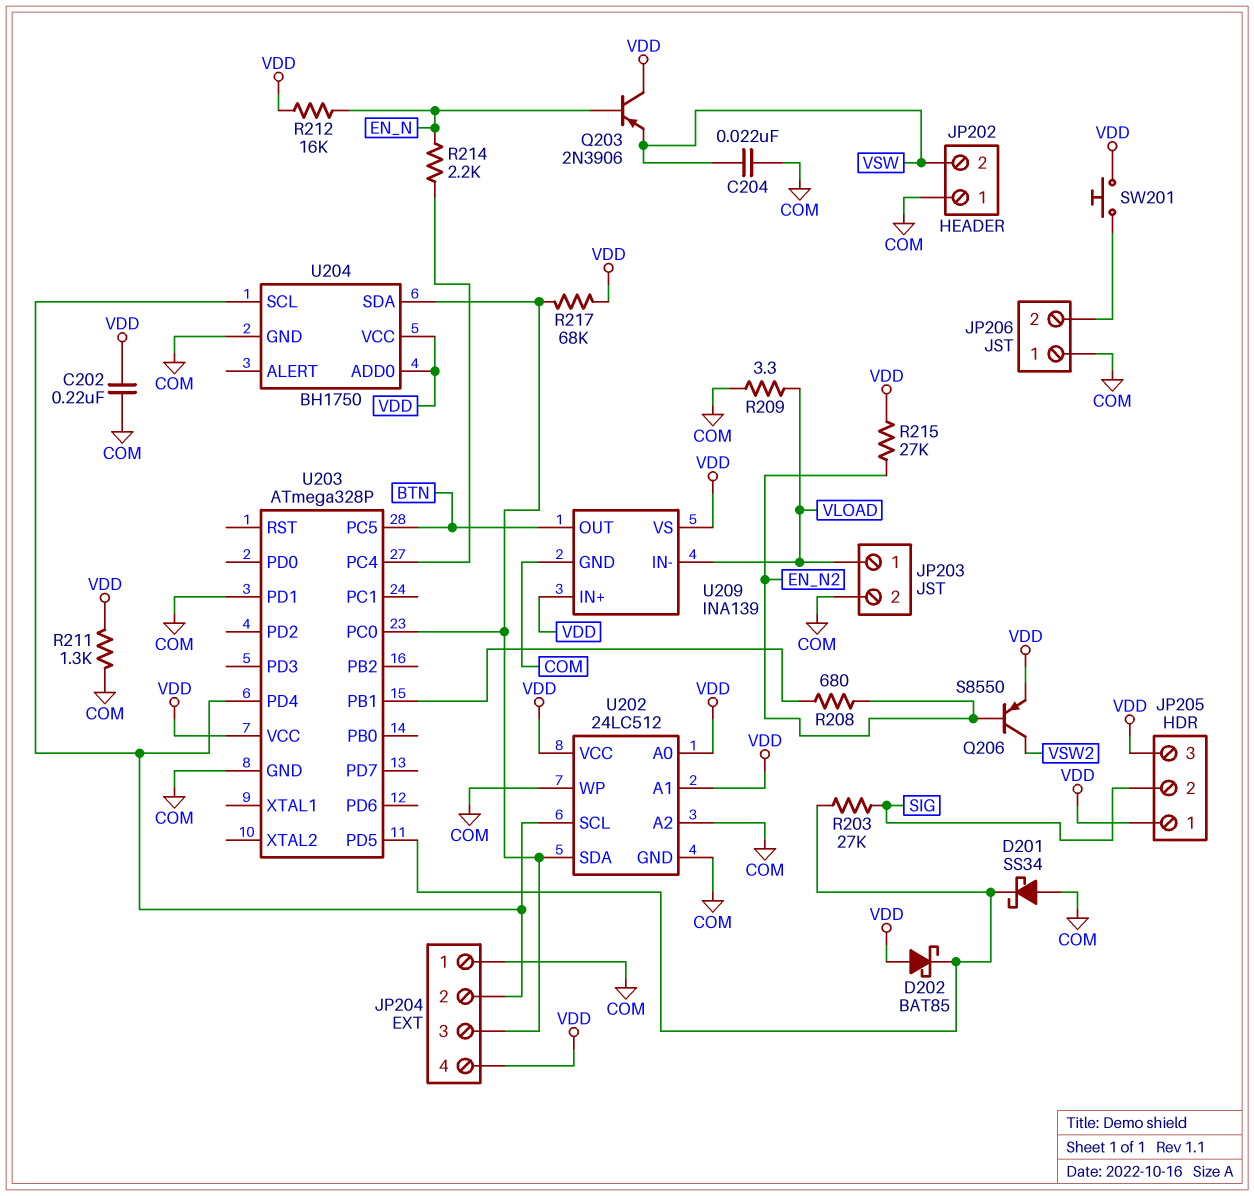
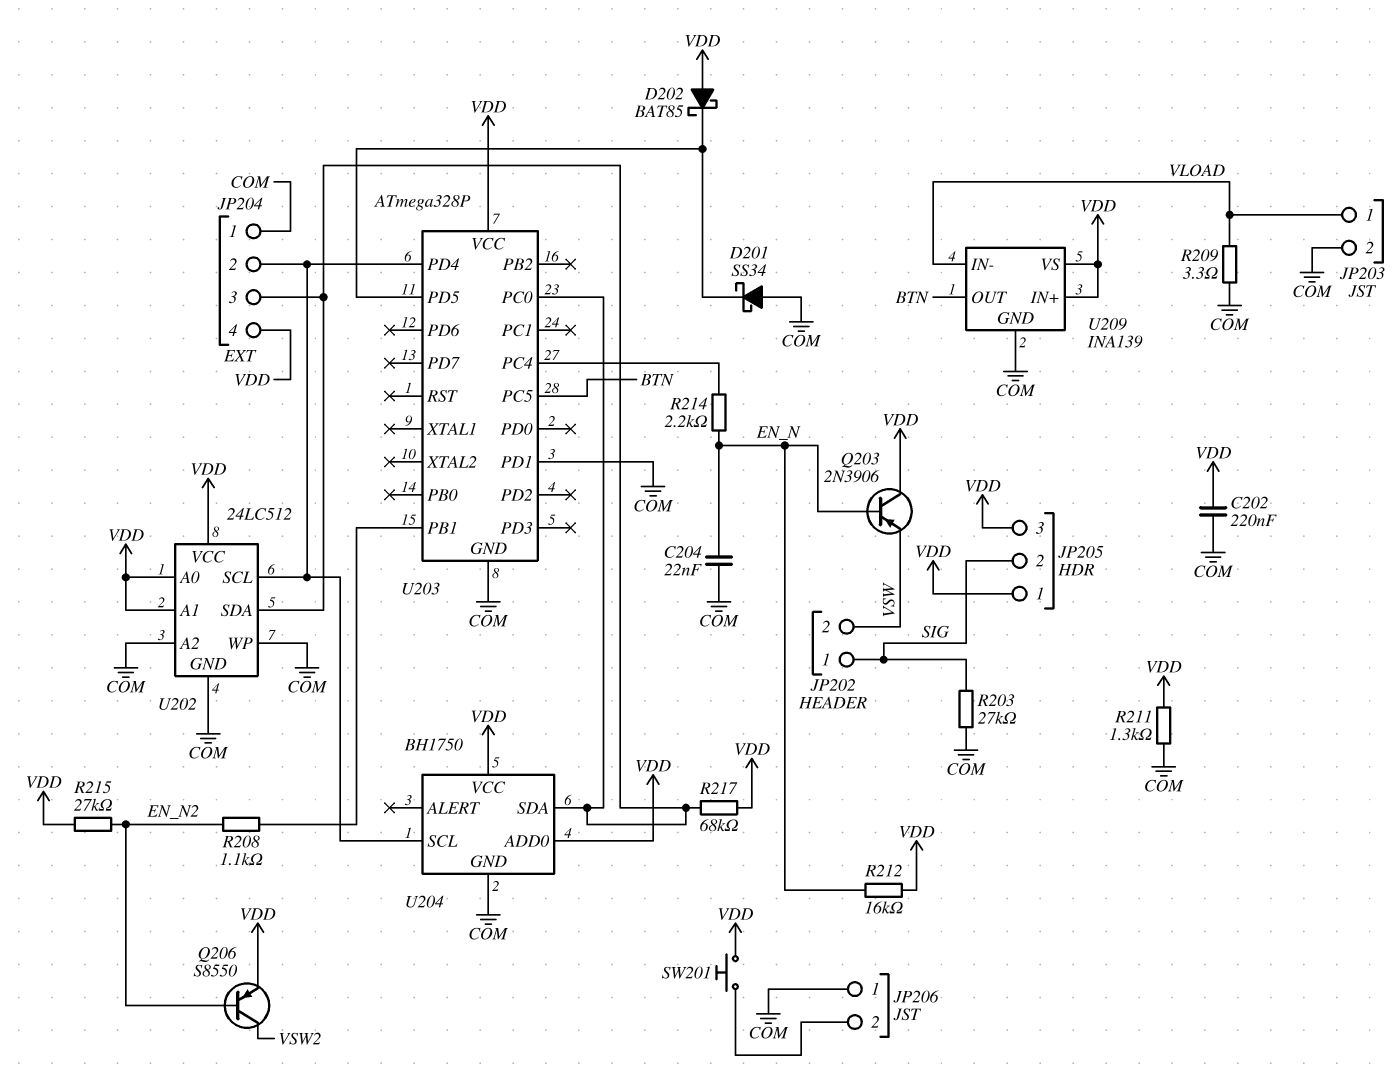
C204: 22nF (COM, VSW) -> 22nF (COM, EN_N)
JP202 pin 1: COM -> SIG
R203: 27k (SIG, U203/PD5) -> 27k (COM, SIG)
R208: 680 (EN_N2, U203/PB1) -> 1.1k (EN_N2, U203/PB1)

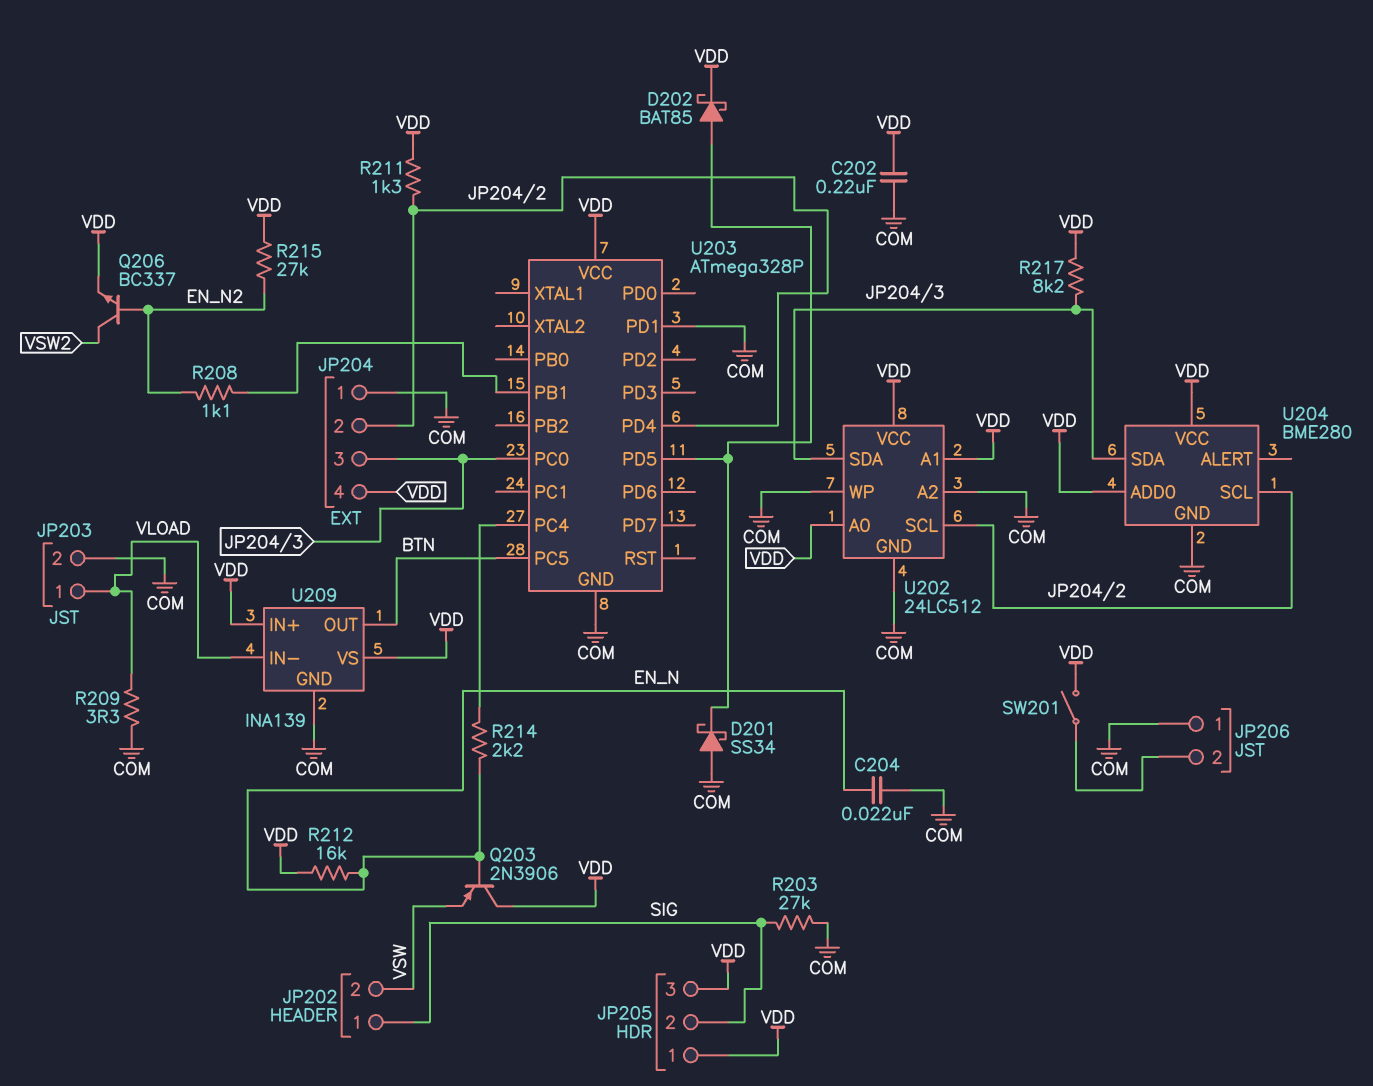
D202: schottky BAT85 (A VDD, K U203/PD5) -> schottky BAT85 (A U203/PD5, K VDD)
Q206: PNP S8550 (B EN_N2, C VSW2, E VDD) -> NPN BC337 (B EN_N2, C VSW2, E VDD)
R211: 1.3k (COM, VDD) -> 1.3k (JP204/2, VDD)
R217: 68k (JP204/3, VDD) -> 8.2k (JP204/3, VDD)
SW201: button (JP206/2, VDD) -> switch (JP206/2, VDD)
U204: BH1750 -> BME280

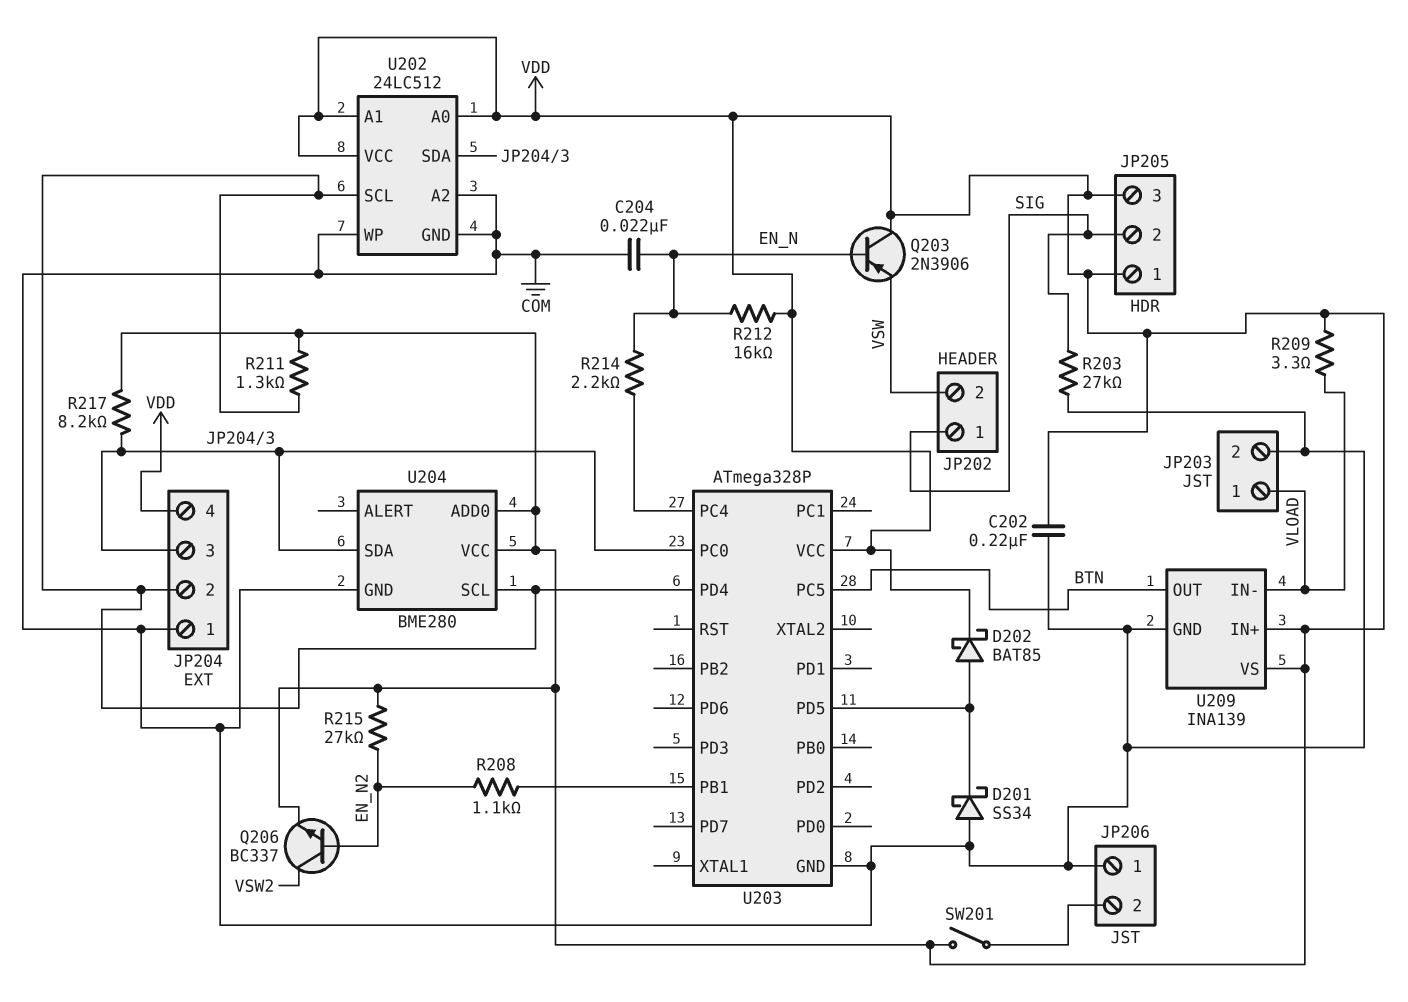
R209: 3.3 (COM, VLOAD) -> 3.3 (VDD, VLOAD)
U203 pin PD1: COM -> none

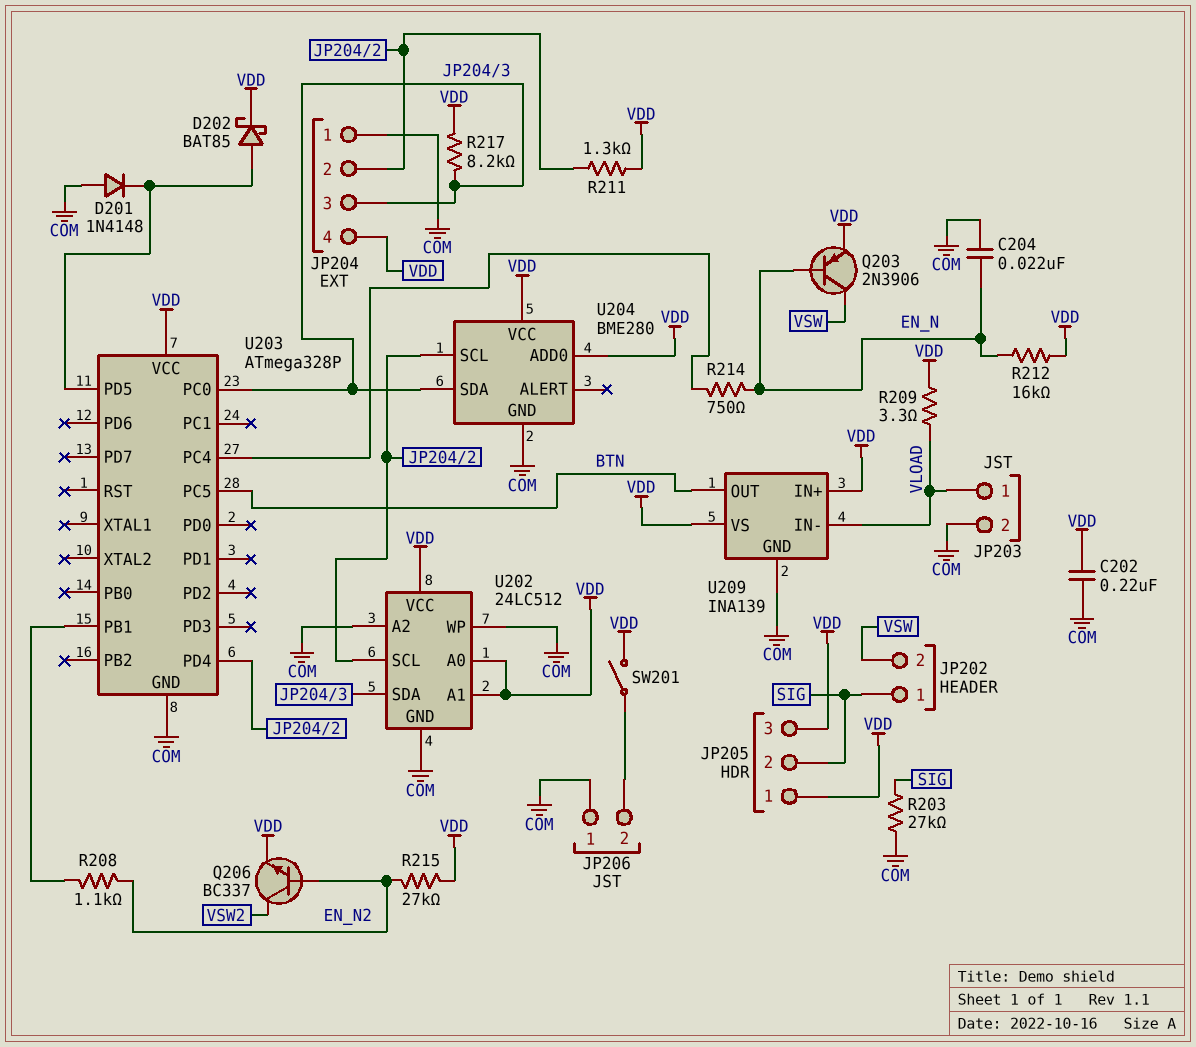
D201: schottky SS34 (A COM, K U203/PD5) -> diode 1N4148 (A COM, K U203/PD5)
Q203: PNP 2N3906 (B EN_N, C VDD, E VSW) -> PNP 2N3906 (B EN_N, C VSW, E VDD)
R214: 2.2k (EN_N, U203/PC4) -> 750 (EN_N, U203/PC4)

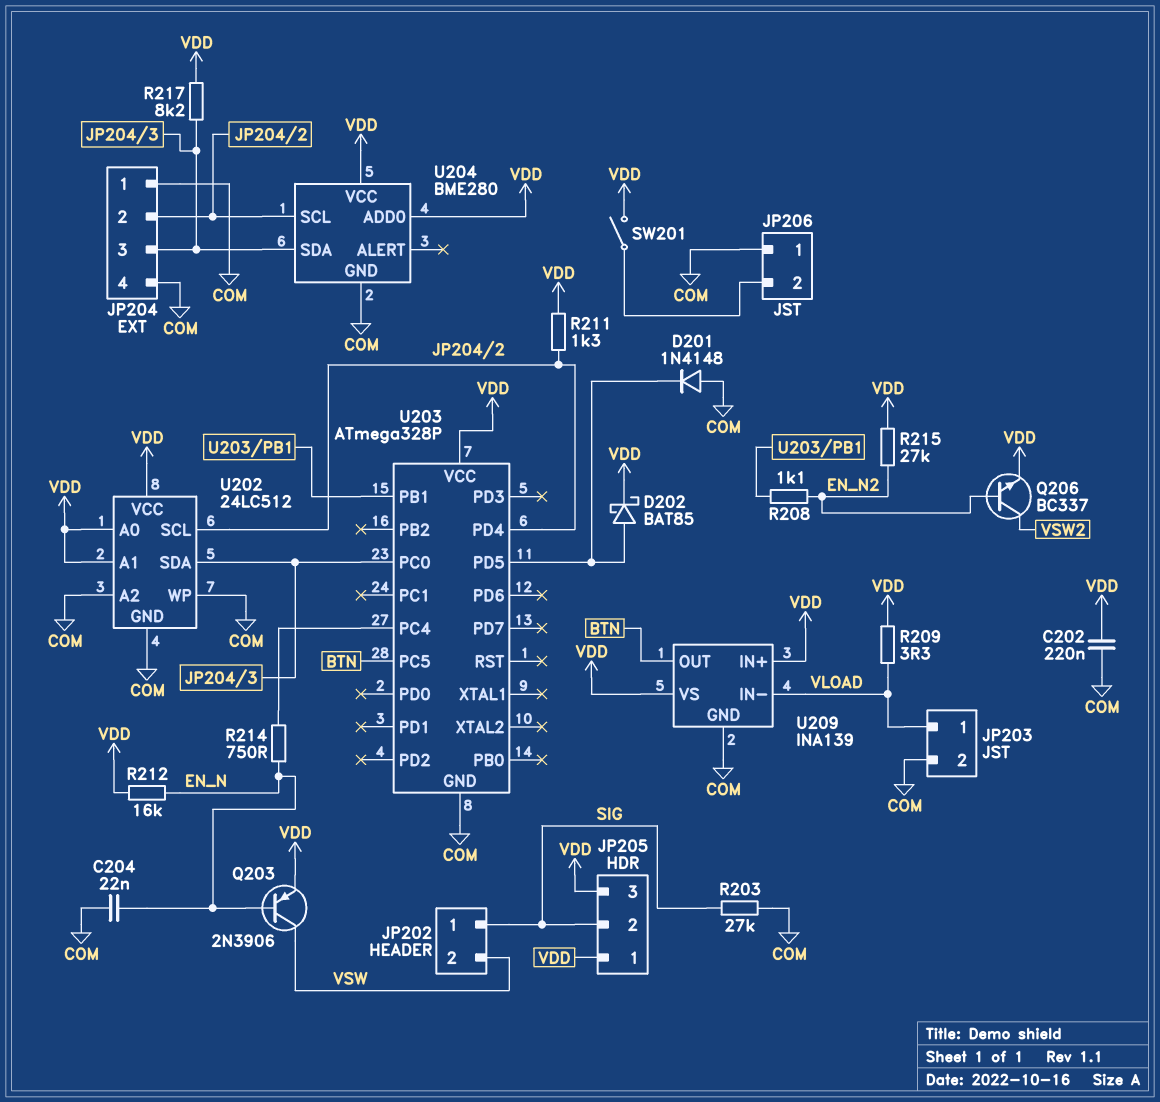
JP204 pin 4: VDD -> COM

